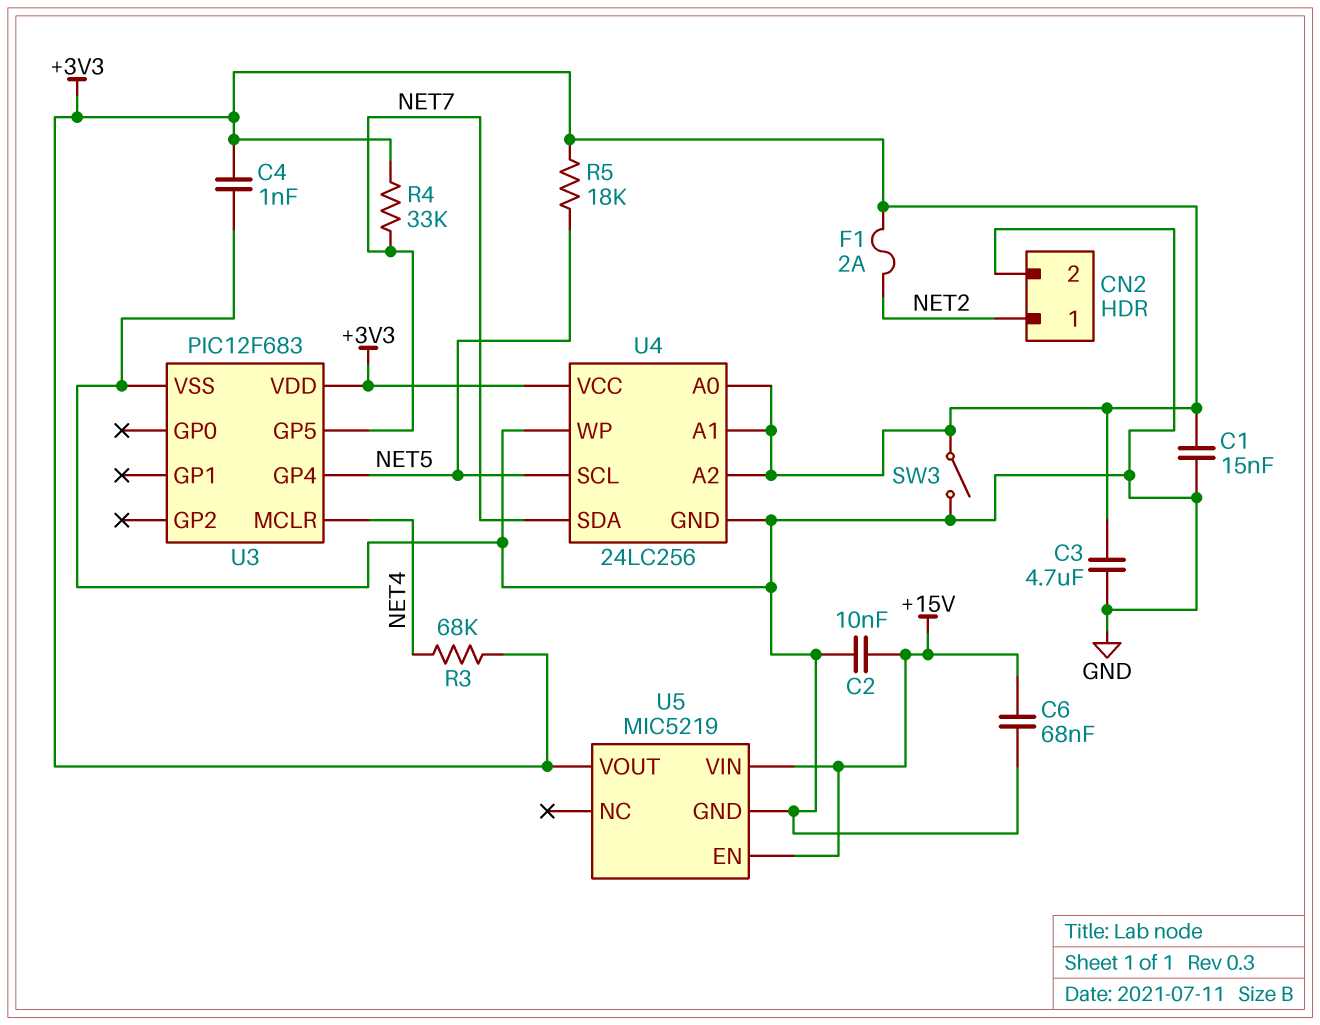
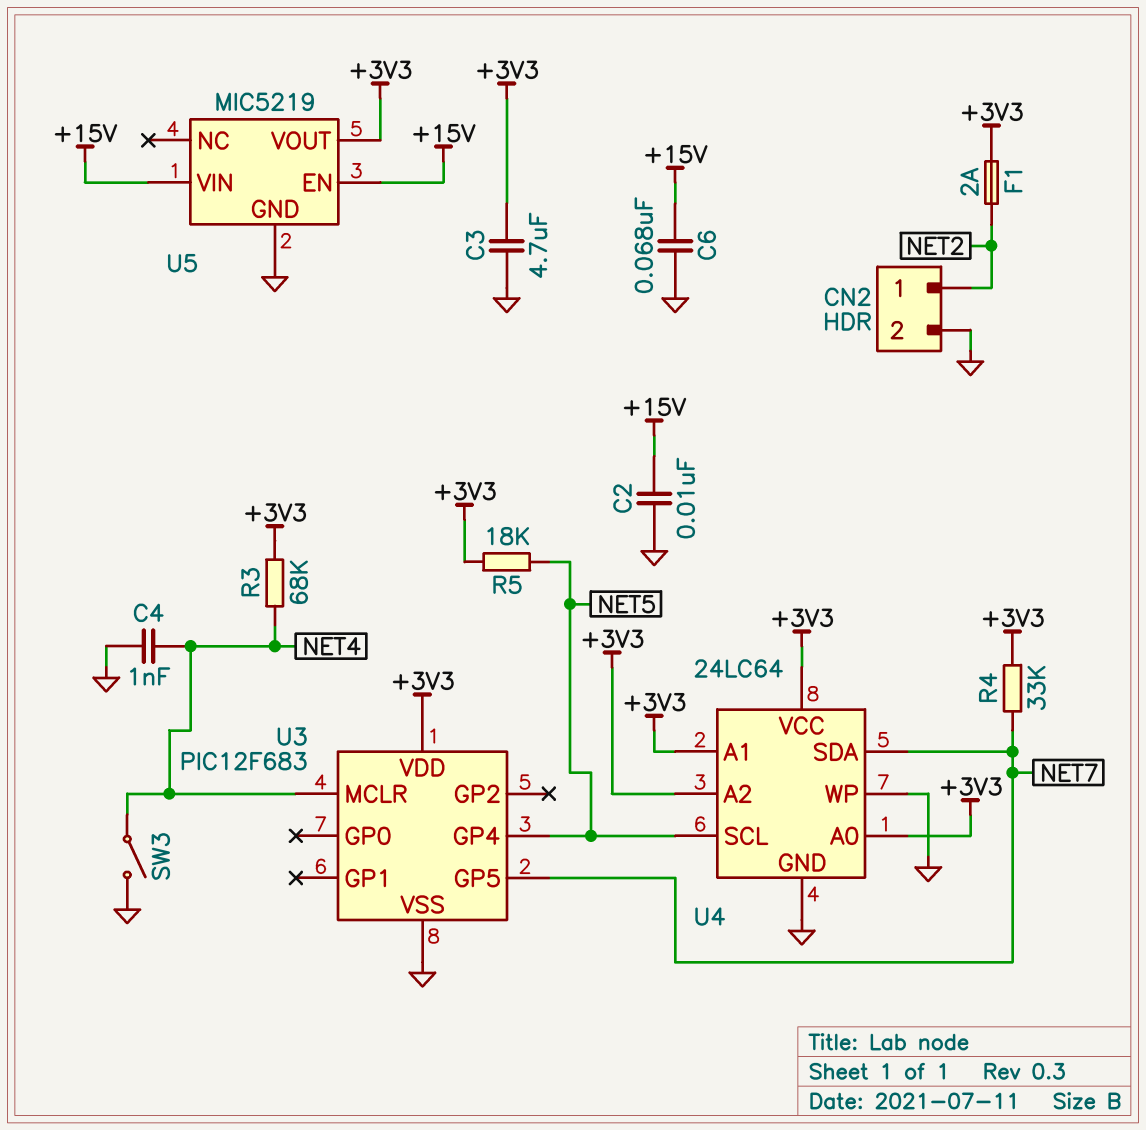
C1: 15nF (+3V3, GND) -> none
C4: 1nF (+3V3, GND) -> 1nF (GND, NET4)
SW3: switch (+3V3, GND) -> switch (GND, NET4)
U4: 24LC256 -> 24LC64

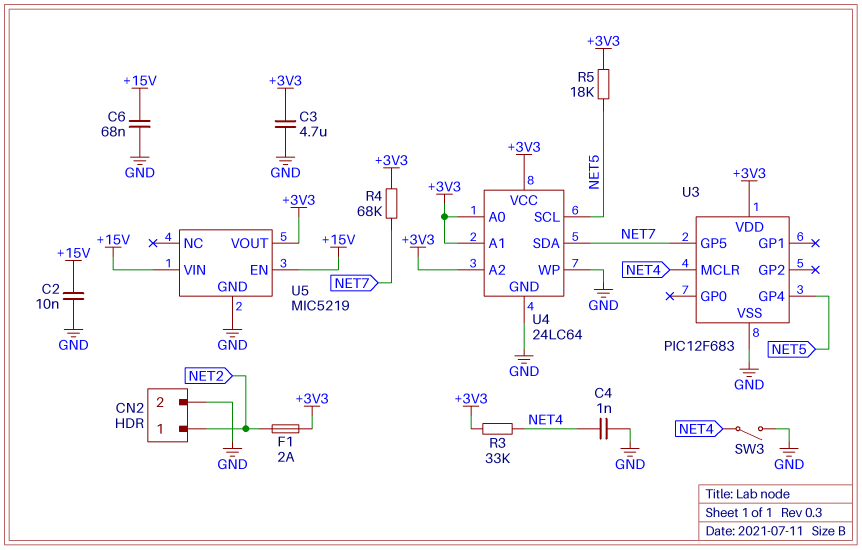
R3: 68k (+3V3, NET4) -> 33k (+3V3, NET4)
R4: 33k (+3V3, NET7) -> 68k (+3V3, NET7)

